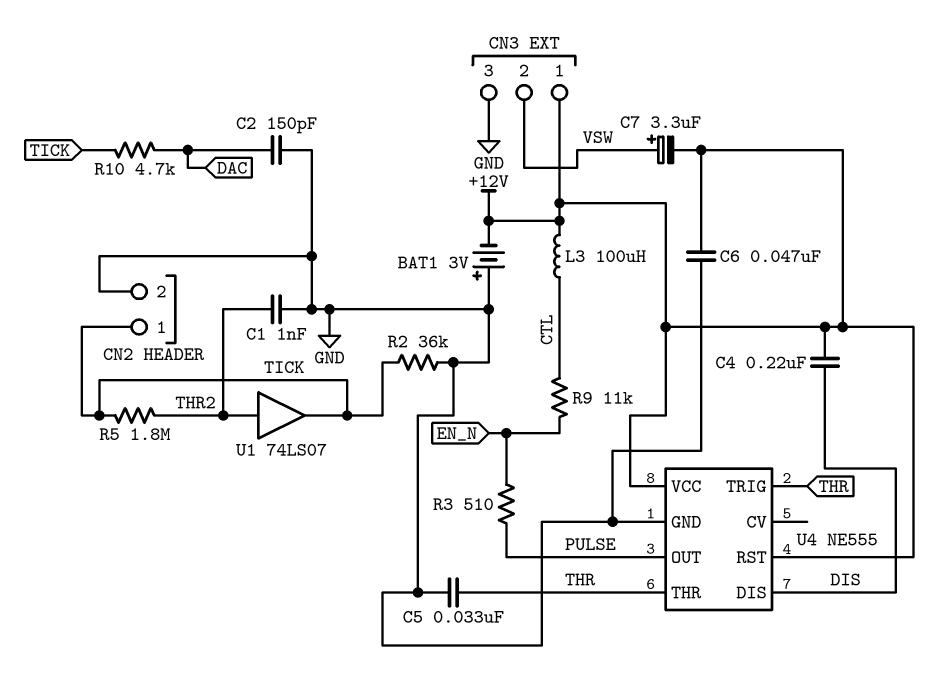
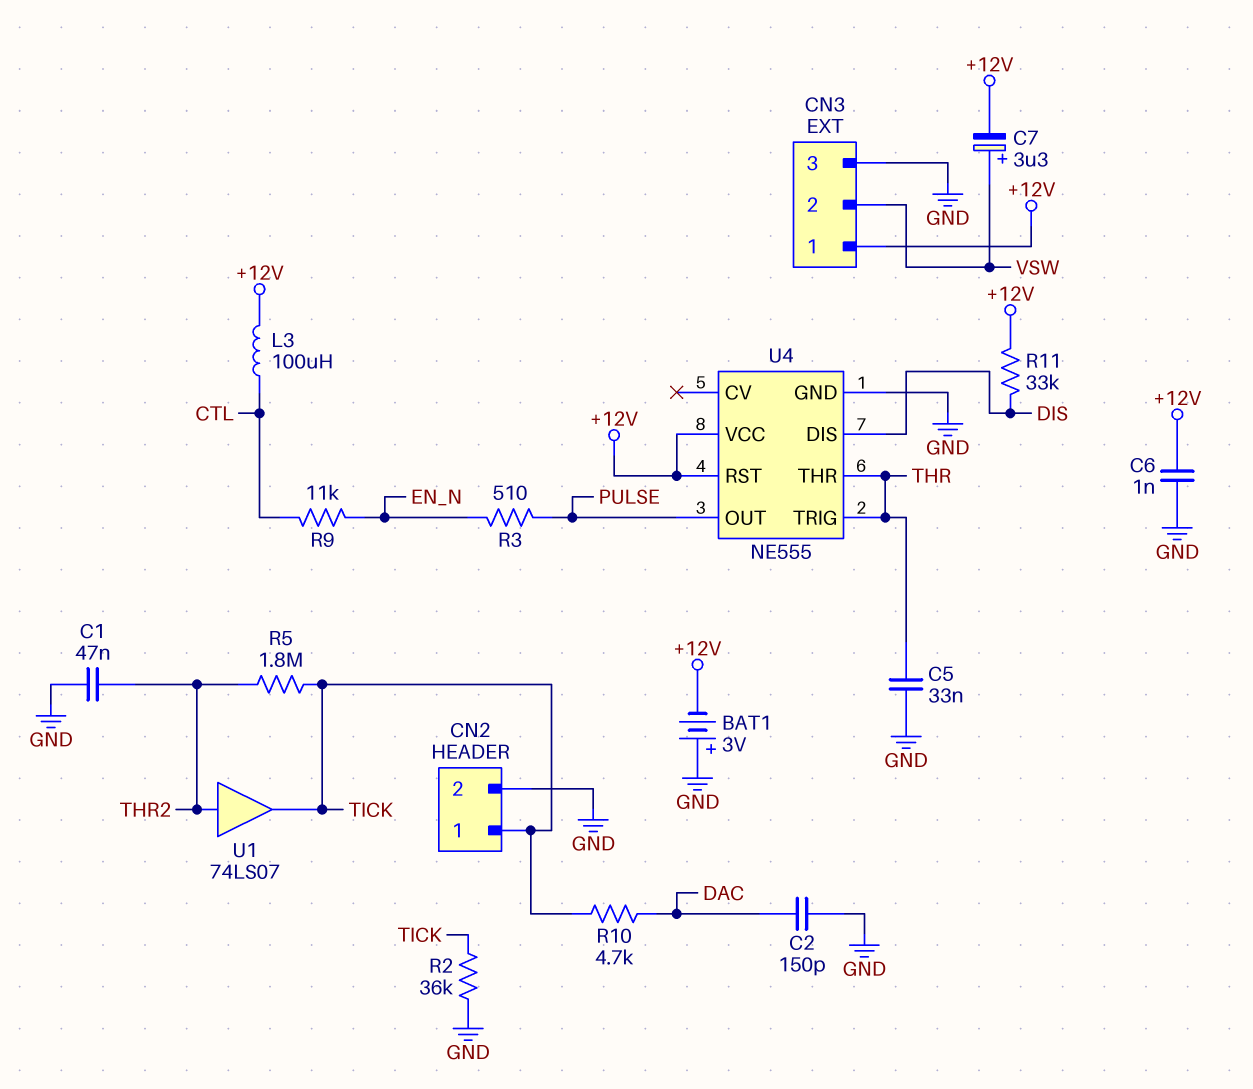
C1: 1nF (GND, THR2) -> 47nF (GND, THR2)
C4: 220nF (+12V, DIS) -> none
C6: 47nF (+12V, GND) -> 1nF (+12V, GND)
R11: none -> 33k (+12V, DIS)

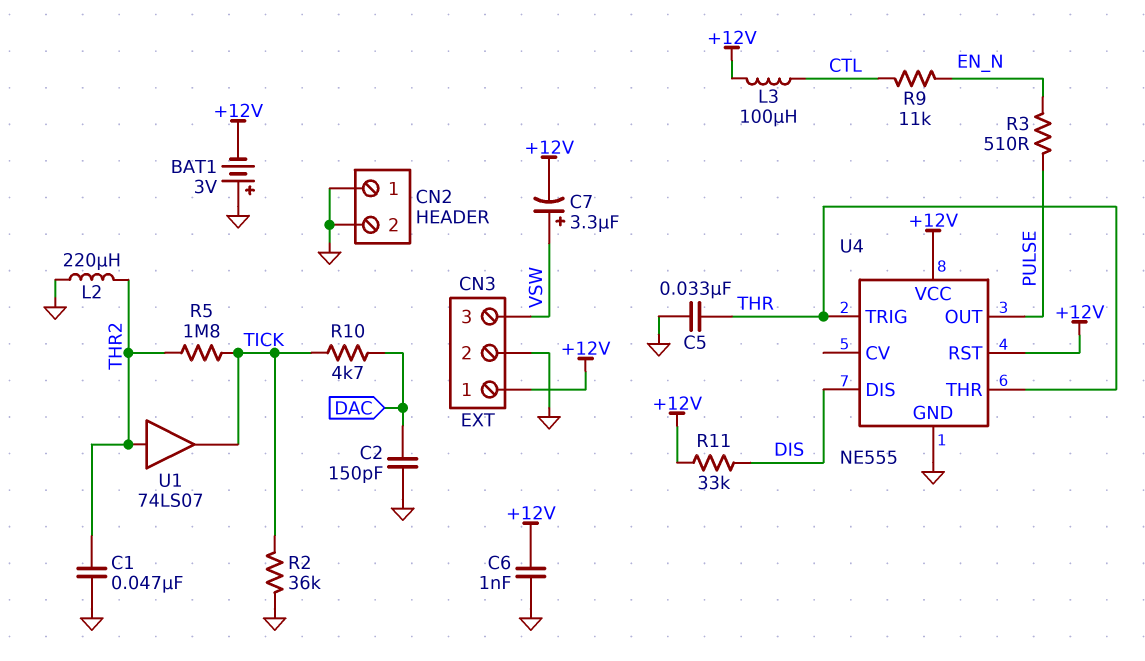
CN2 pin 1: TICK -> GND
CN3 pin 2: VSW -> GND
CN3 pin 3: GND -> VSW
L2: none -> 220uH (GND, THR2)

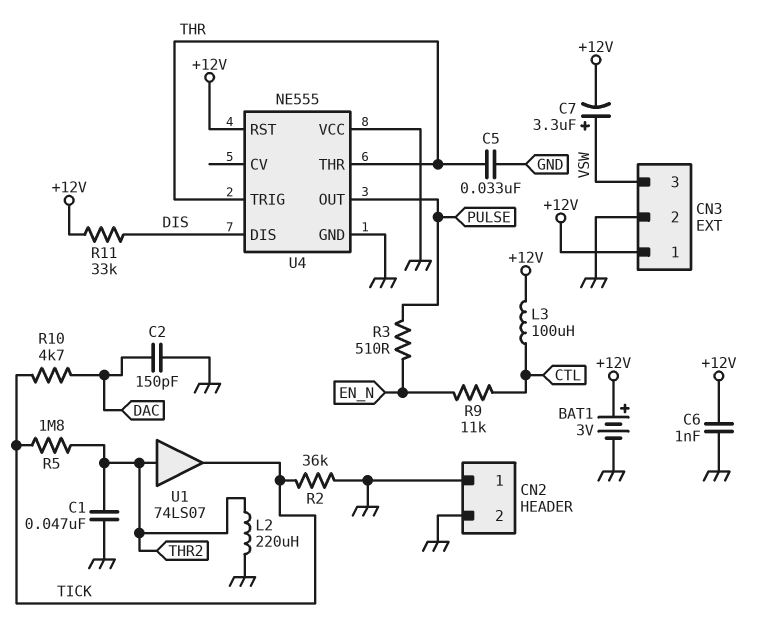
BAT1: 3V (plus GND, minus +12V) -> 3V (plus +12V, minus GND)
U4 pin VCC: +12V -> GND

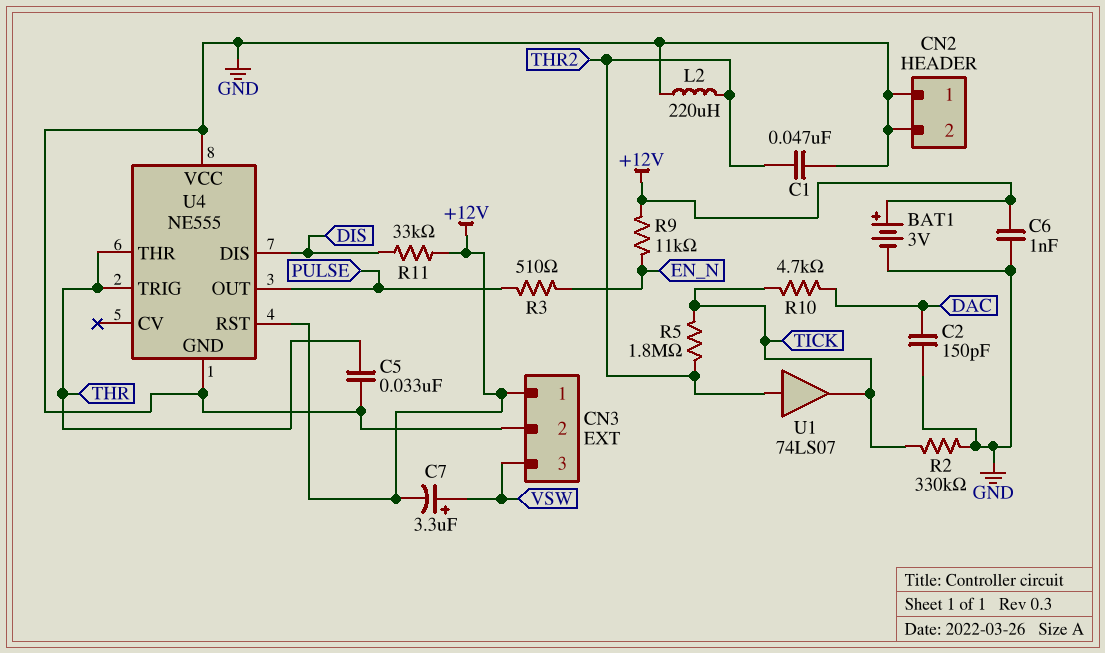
L3: 100uH (+12V, CTL) -> none
R2: 36k (GND, TICK) -> 330k (GND, TICK)
R9: 11k (CTL, EN_N) -> 11k (+12V, EN_N)

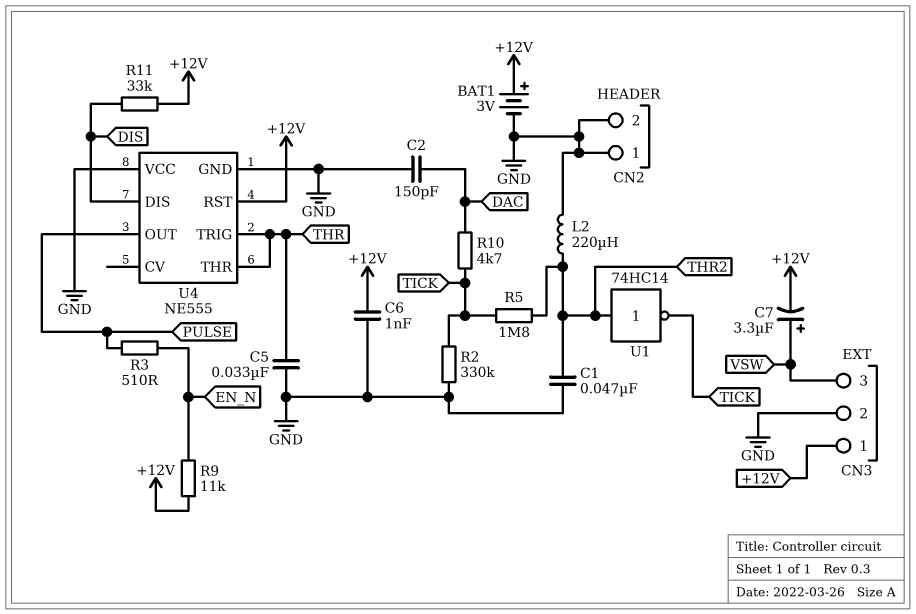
U1: buffer 74LS07 (in THR2, out TICK) -> NOT 74HC14 (in THR2, out TICK)

